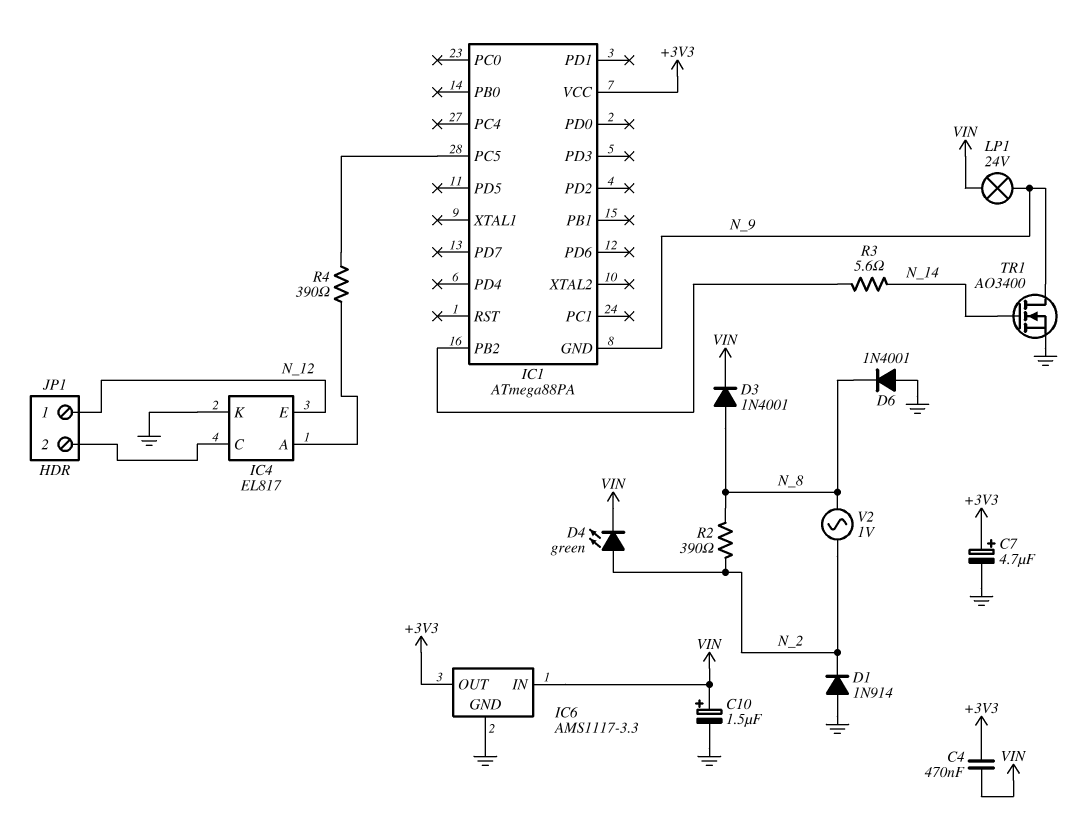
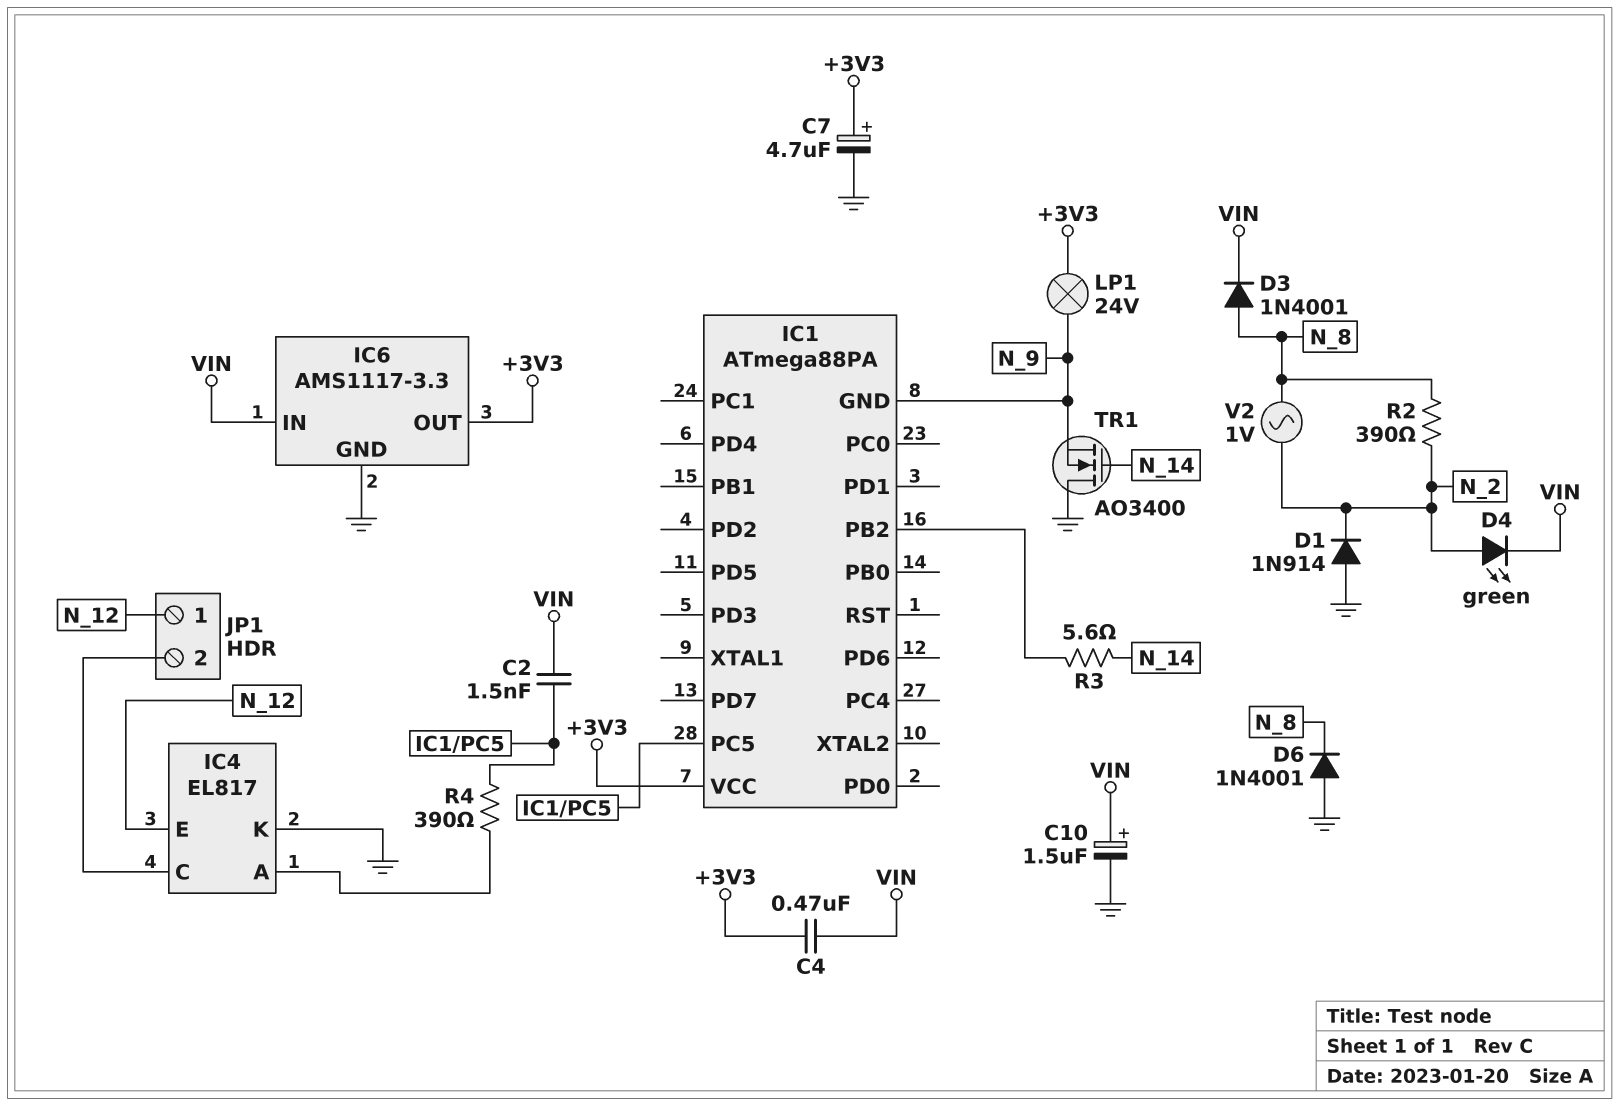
C2: none -> 1.5nF (IC1/PC5, VIN)
LP1: lamp 24V (N_9, VIN) -> lamp 24V (+3V3, N_9)
TR1: NMOS AO3400 (G N_14, D N_9, S GND) -> NMOS AO3400 (G N_14, D GND, S N_9)

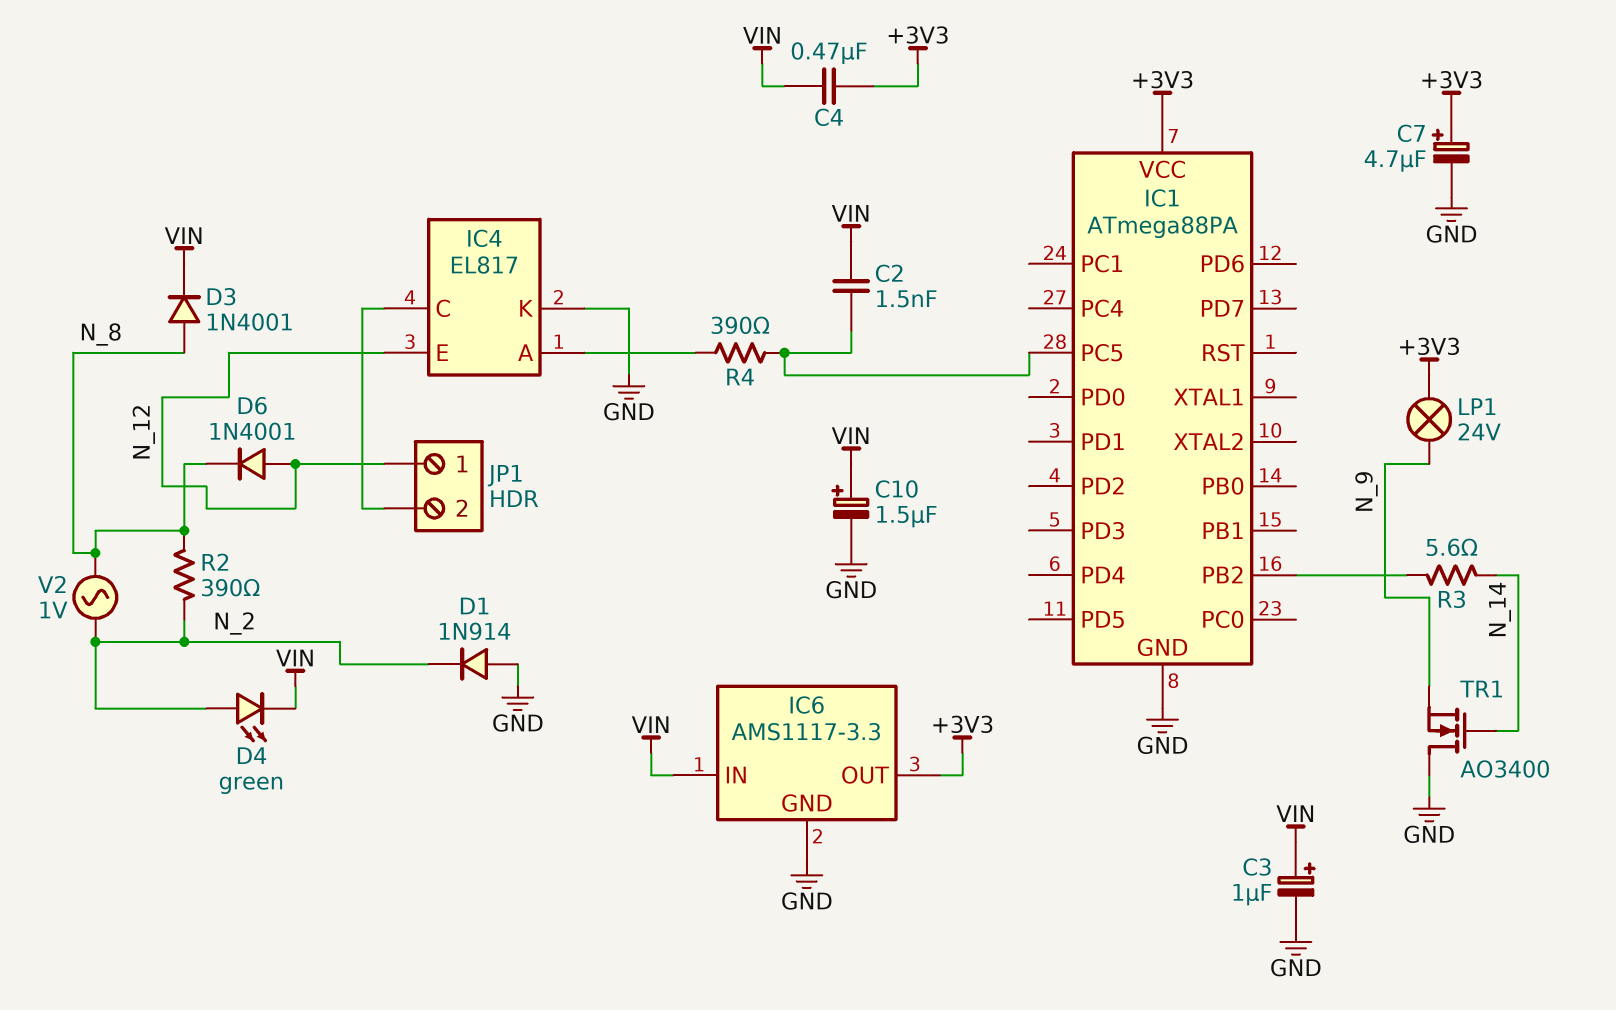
C3: none -> 1uF (plus VIN, minus GND)
D6: diode 1N4001 (A GND, K N_8) -> diode 1N4001 (A N_12, K N_8)
IC1 pin GND: N_9 -> GND

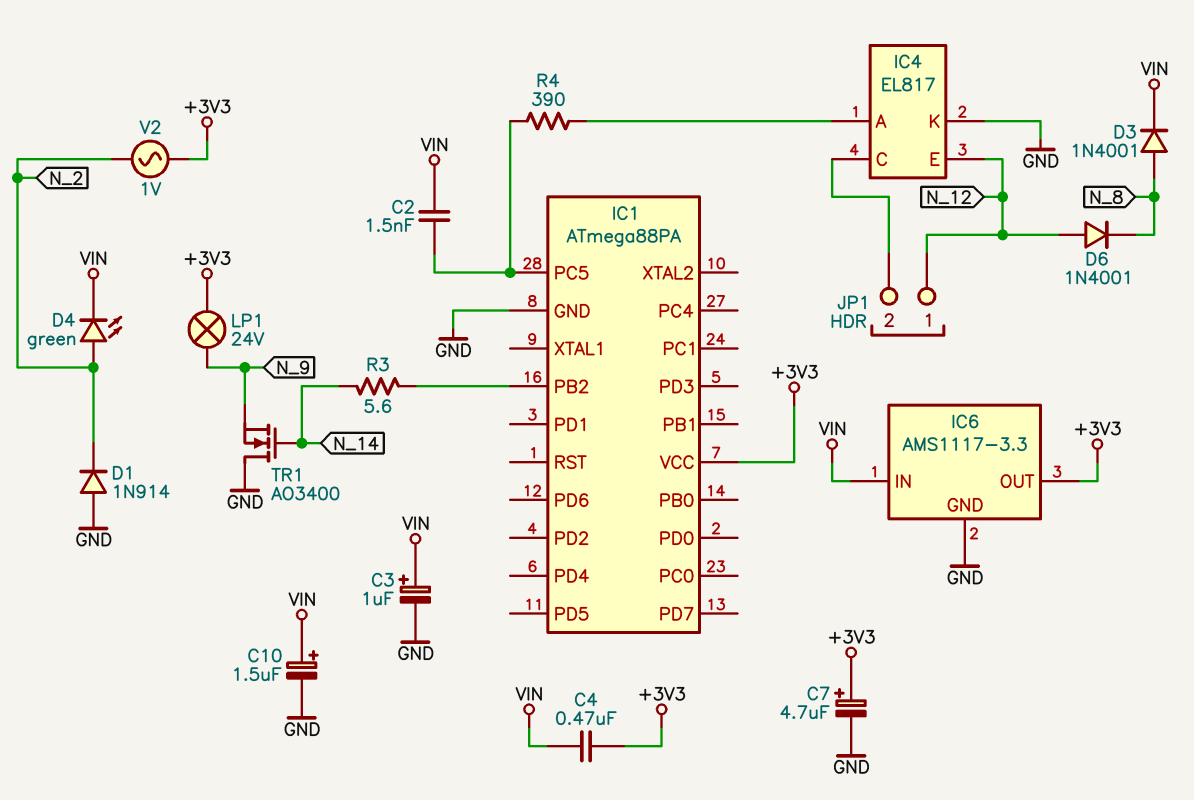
R2: 390 (N_2, N_8) -> none
V2: AC 1V (N_2, N_8) -> AC 1V (+3V3, N_2)

